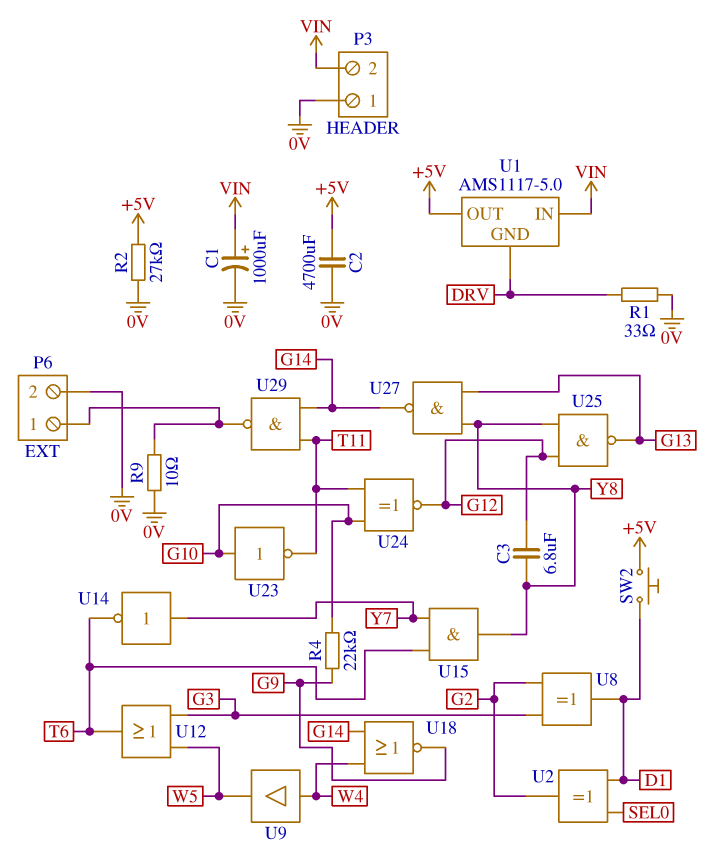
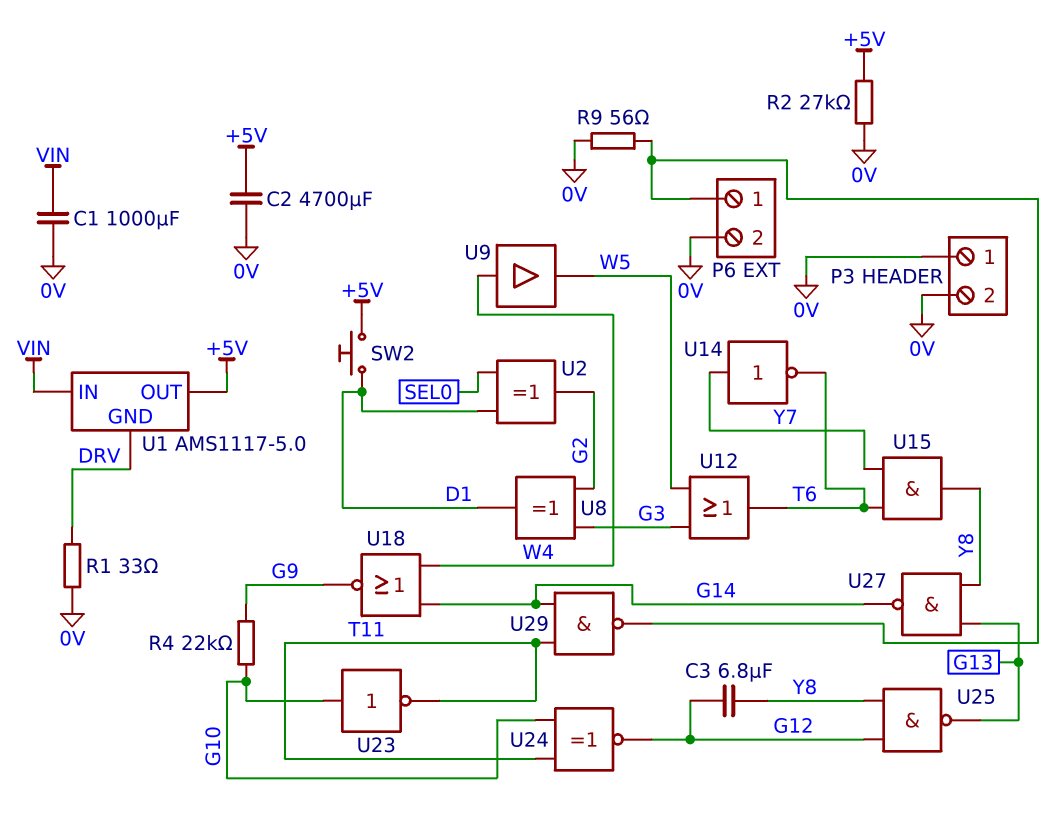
C1: 1000uF (plus VIN, minus 0V) -> 1000uF (0V, VIN)
P3 pin 2: VIN -> 0V
R9: 10 (0V, P6/1) -> 56 (0V, P6/1)

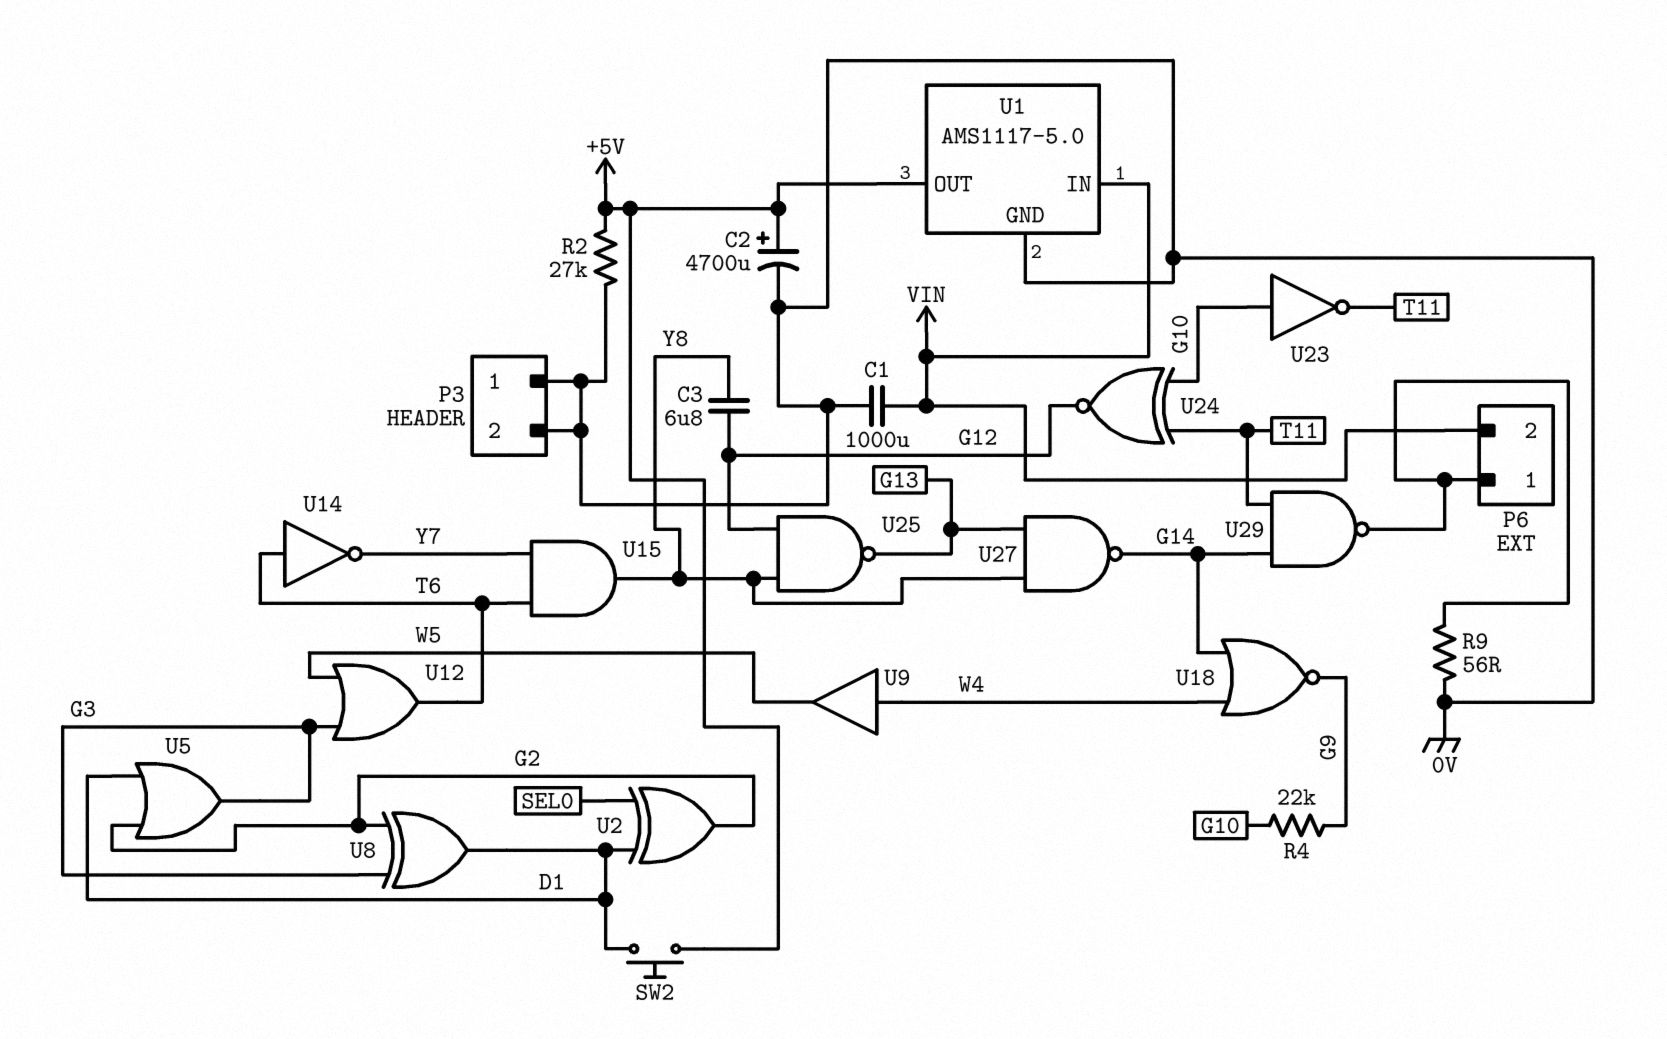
C2: 4700uF (+5V, 0V) -> 4700uF (plus +5V, minus 0V)
P6 pin 2: 0V -> VIN
R1: 33 (0V, DRV) -> none
U1 pin GND: DRV -> 0V
U5: none -> OR (in D1, in G2, out G3)
U14: NOT (in Y7, out T6) -> NOT (in T6, out Y7)

